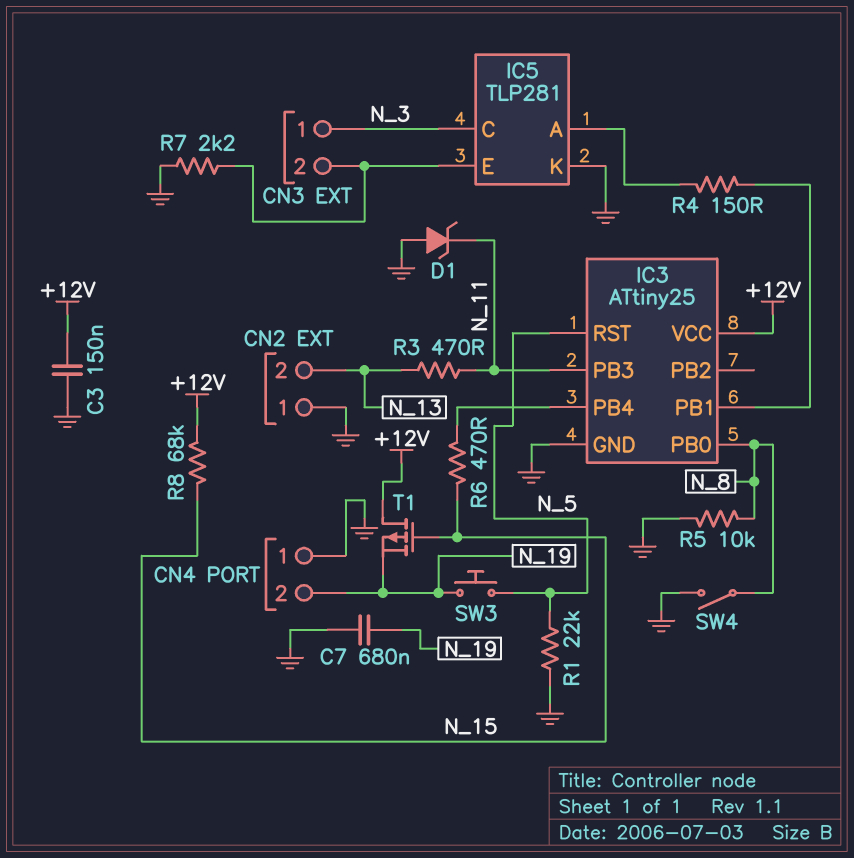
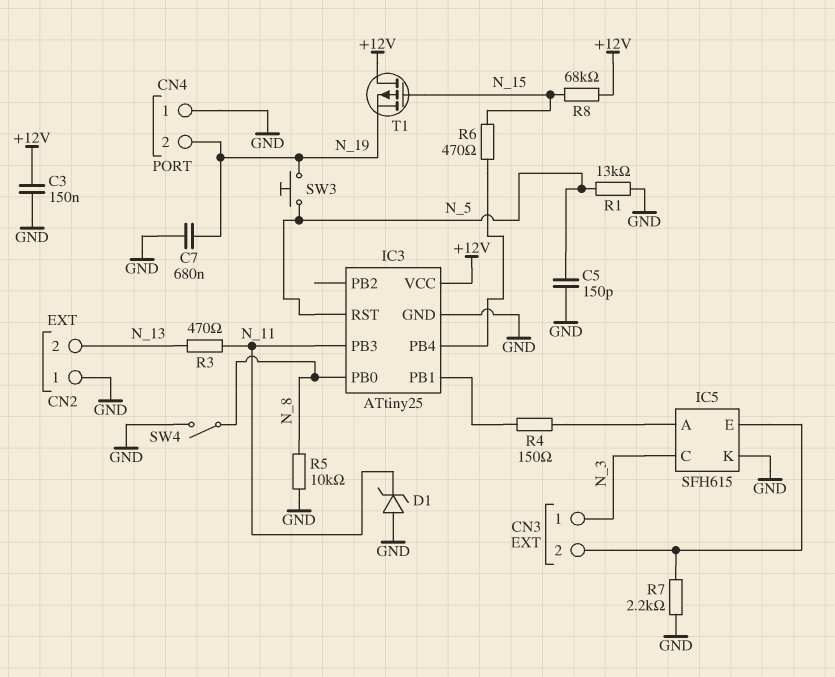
C5: none -> 150pF (GND, N_5)
IC5: TLP281 -> SFH615
R1: 22k (GND, N_5) -> 13k (GND, N_5)

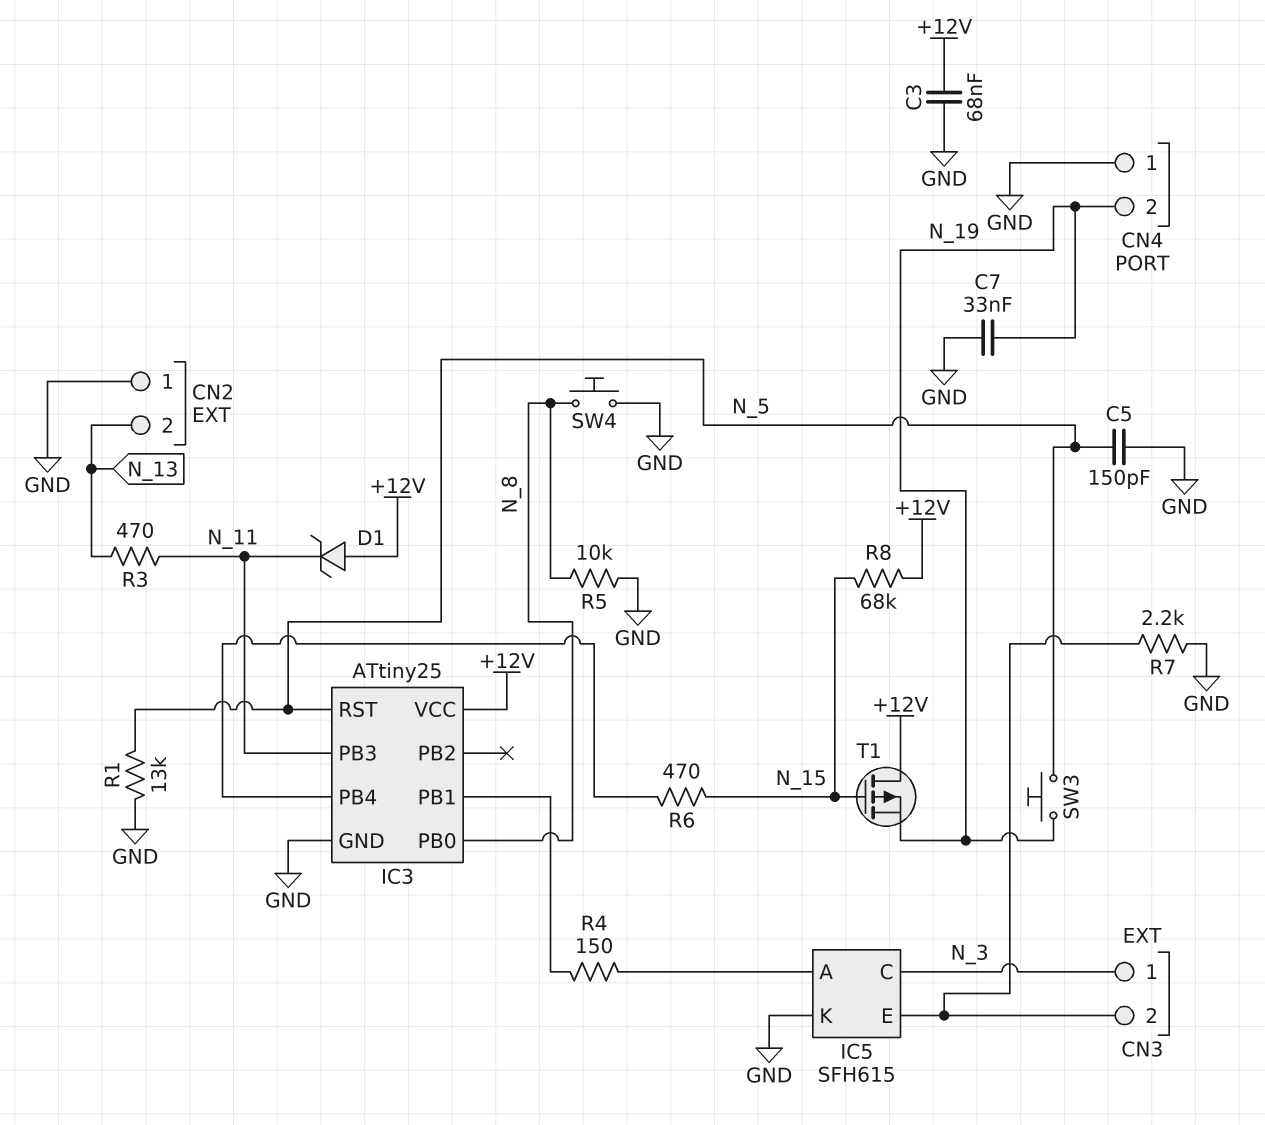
C3: 150nF (+12V, GND) -> 68nF (+12V, GND)
C7: 680nF (GND, N_19) -> 33nF (GND, N_19)
D1: zener (A GND, K N_11) -> zener (A +12V, K N_11)
SW4: switch (GND, N_8) -> button (GND, N_8)

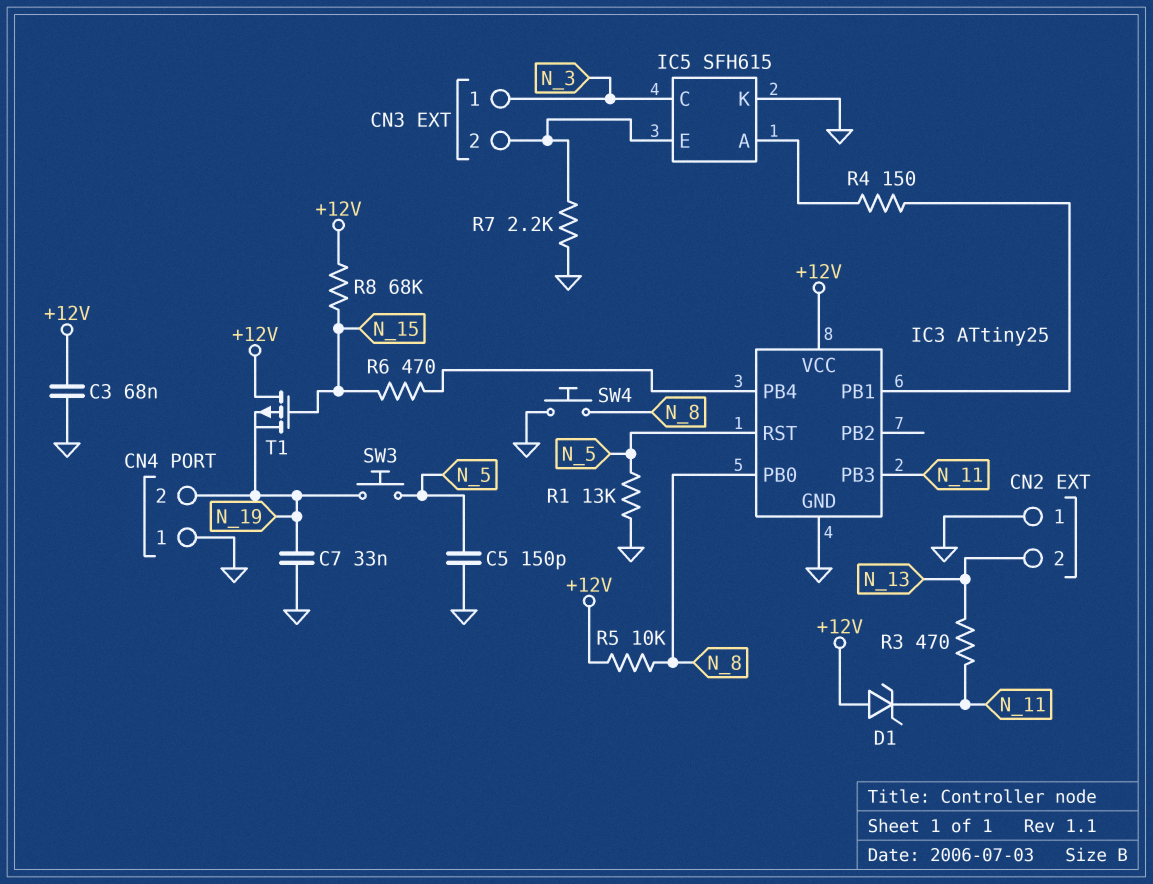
R5: 10k (GND, N_8) -> 10k (+12V, N_8)

